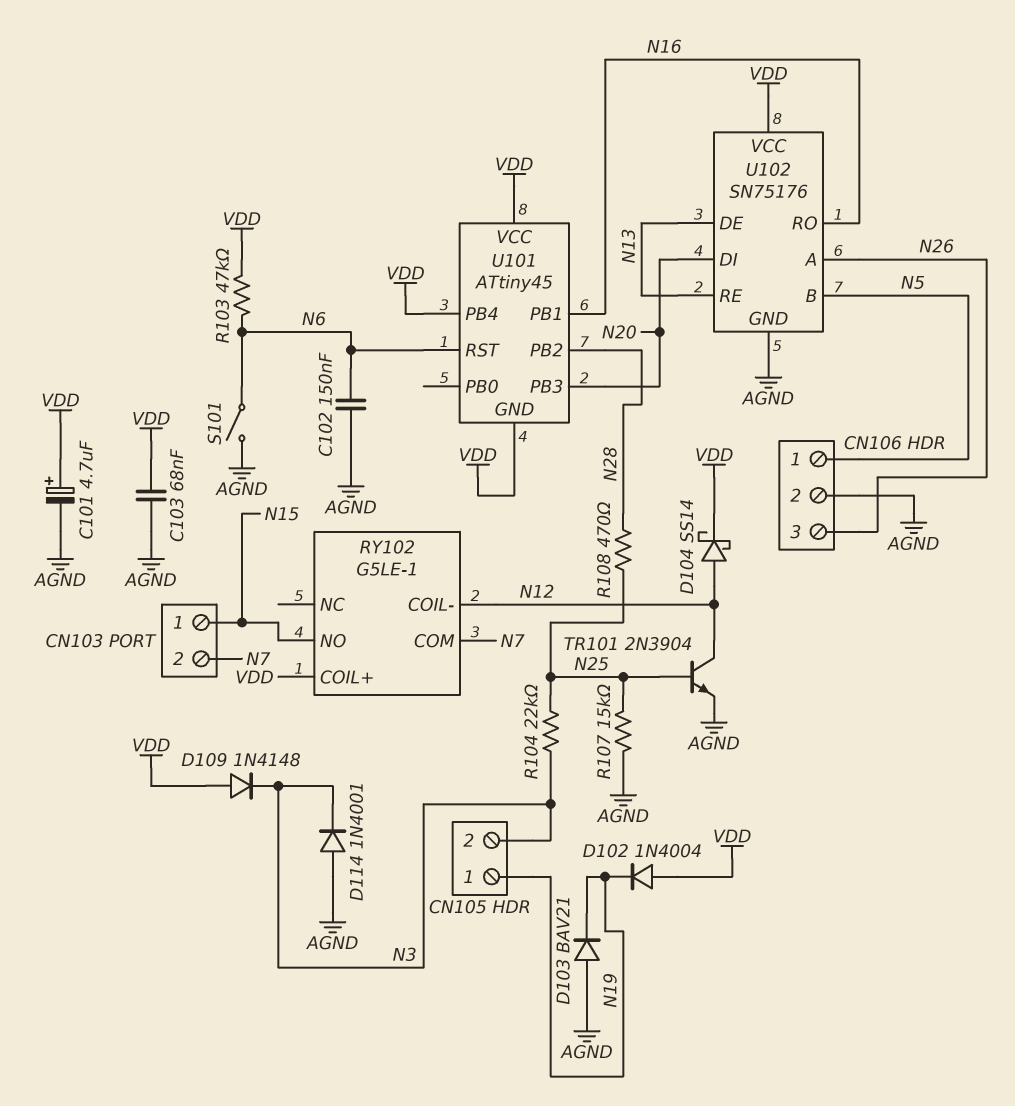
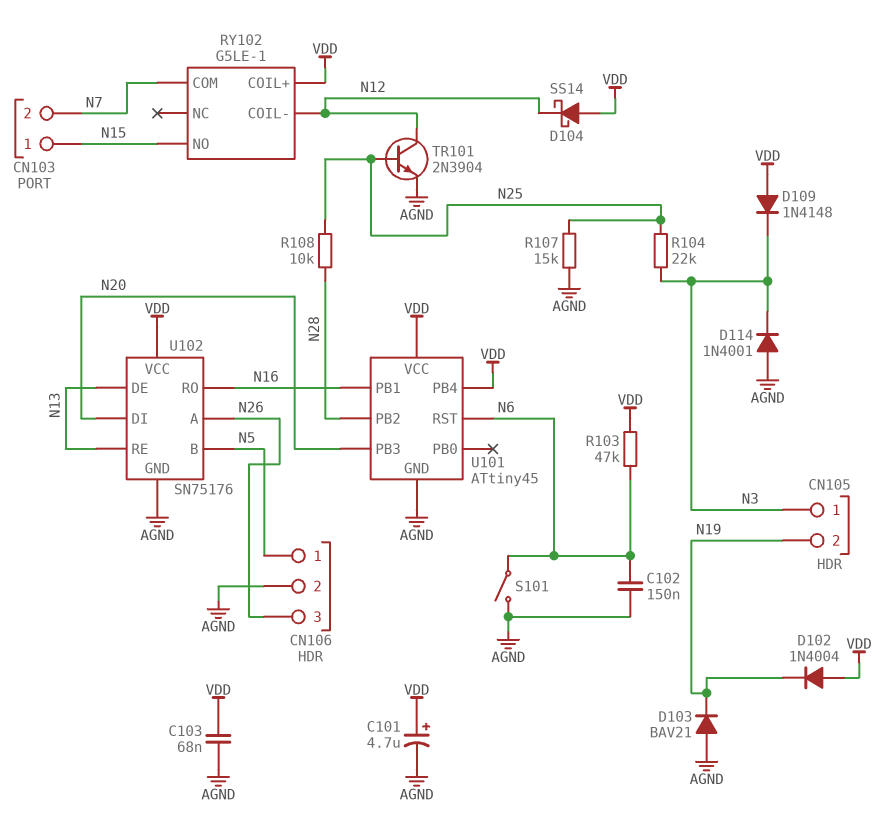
CN105 pin 1: N19 -> N3
CN105 pin 2: N3 -> N19
D104: schottky SS14 (A N12, K VDD) -> schottky SS14 (A VDD, K N12)
R108: 470 (N25, N28) -> 10k (N25, N28)
U101 pin GND: VDD -> AGND

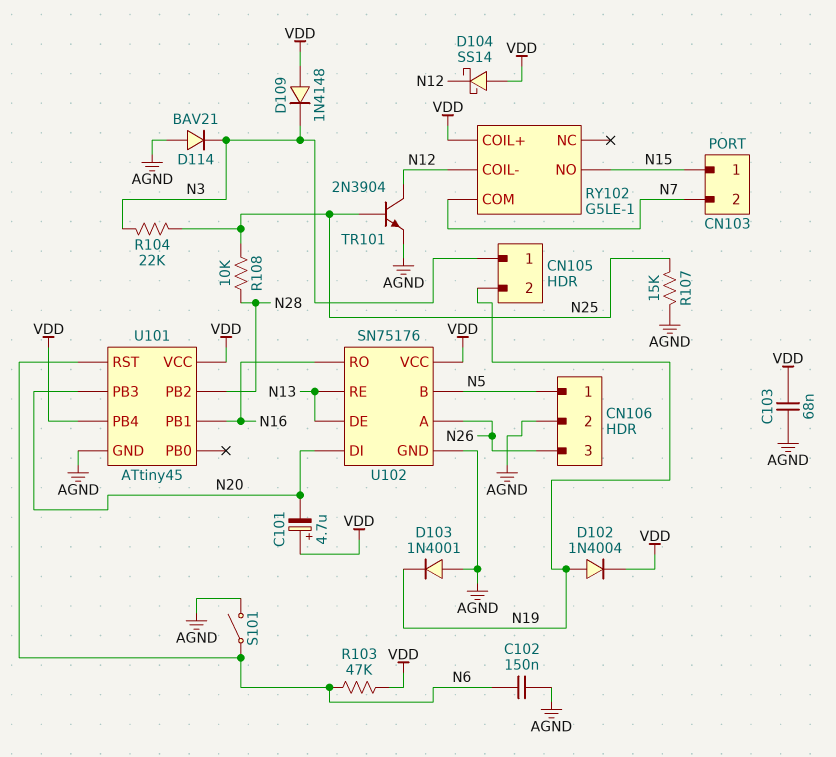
C101: 4.7uF (plus VDD, minus AGND) -> 4.7uF (plus VDD, minus N20)
D102: diode 1N4004 (A VDD, K N19) -> diode 1N4004 (A N19, K VDD)
D103: diode BAV21 (A AGND, K N19) -> diode 1N4001 (A AGND, K N19)
D114: diode 1N4001 (A AGND, K N3) -> diode BAV21 (A AGND, K N3)

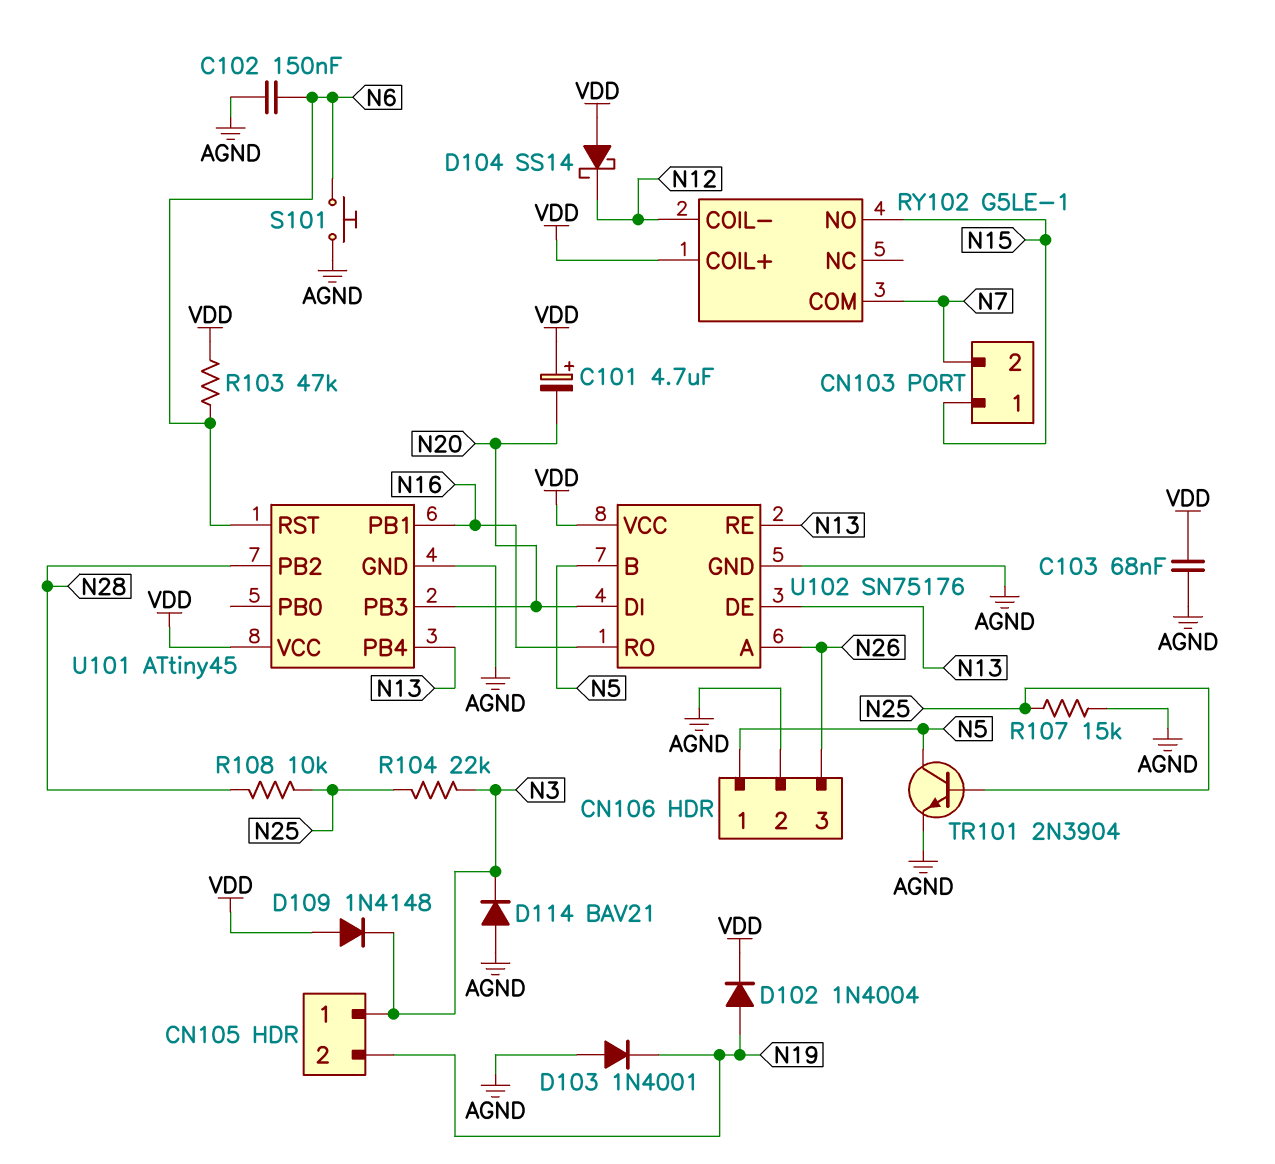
S101: switch (AGND, N6) -> button (AGND, N6)
TR101: NPN 2N3904 (B N25, C N12, E AGND) -> NPN 2N3904 (B N25, C N5, E AGND)
U101 pin PB4: VDD -> N13

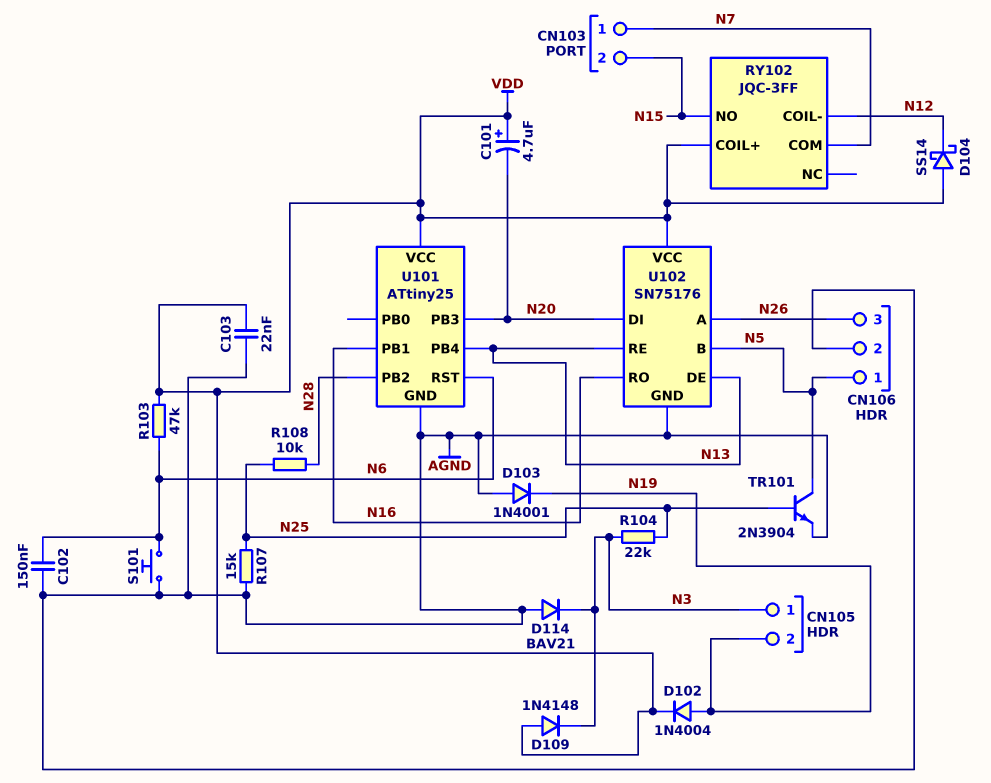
C103: 68nF (AGND, VDD) -> 22nF (AGND, VDD)
CN103 pin 1: N15 -> N7
CN103 pin 2: N7 -> N15
RY102: G5LE-1 -> JQC-3FF
U101: ATtiny45 -> ATtiny25

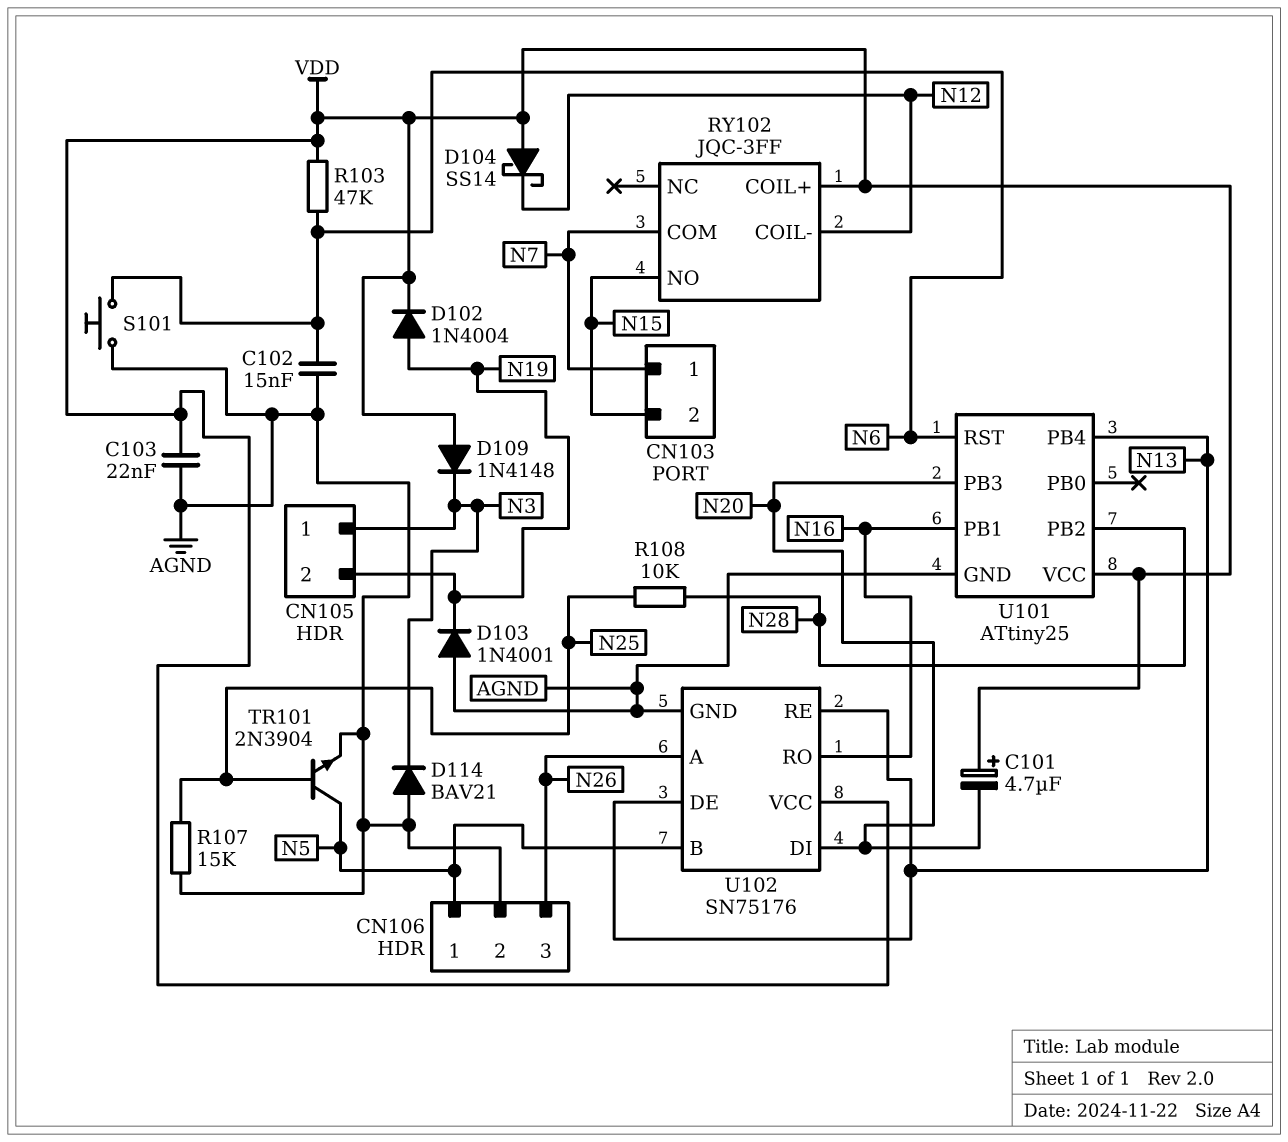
C102: 150nF (AGND, N6) -> 15nF (AGND, N6)
R104: 22k (N3, N25) -> none

